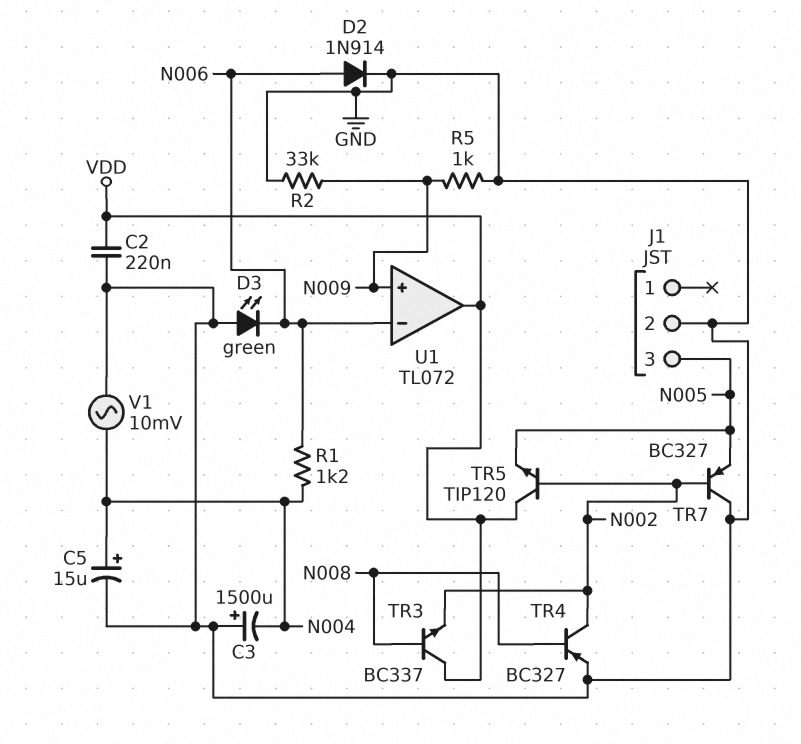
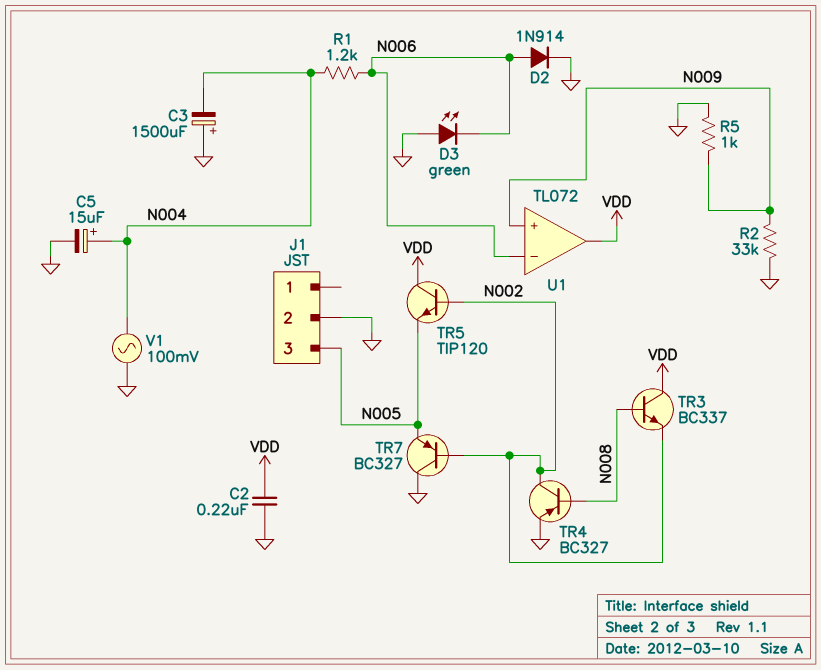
V1: AC 10mV (GND, N004) -> AC 100mV (GND, N004)

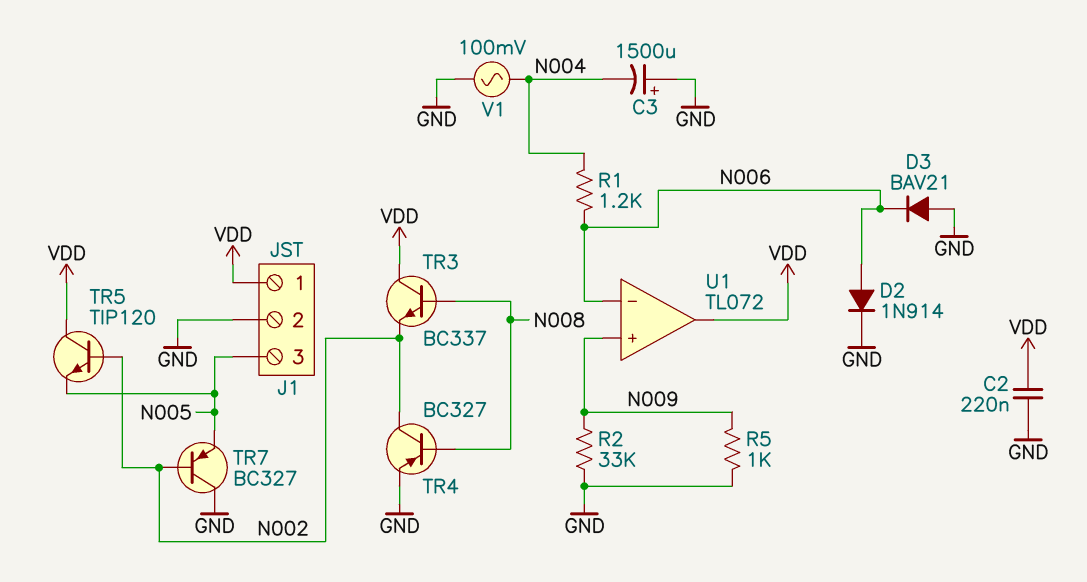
C5: 15uF (plus N004, minus GND) -> none
D3: LED green (A GND, K N006) -> diode BAV21 (A GND, K N006)
J1 pin 1: none -> VDD

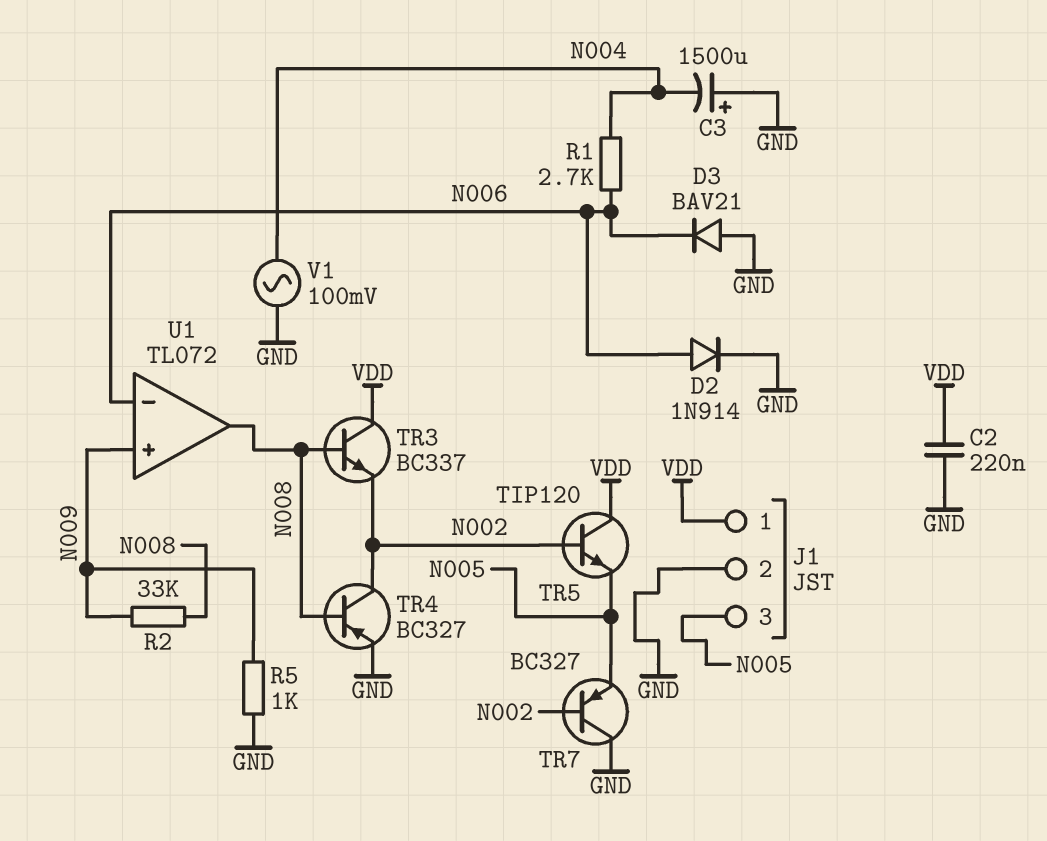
R1: 1.2k (N004, N006) -> 2.7k (N004, N006)
R2: 33k (GND, N009) -> 33k (N008, N009)
U1 pin out: VDD -> N008

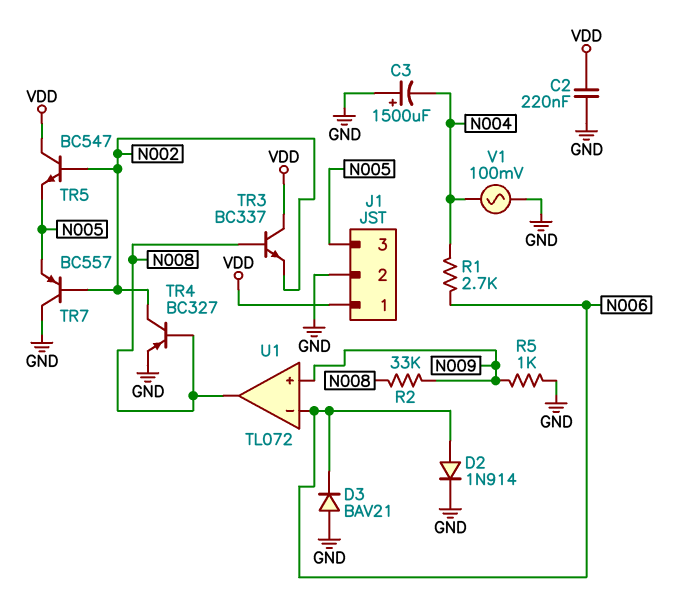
TR5: NPN TIP120 (B N002, C VDD, E N005) -> NPN BC547 (B N002, C VDD, E N005)
TR7: PNP BC327 (B N002, C GND, E N005) -> PNP BC557 (B N002, C GND, E N005)

